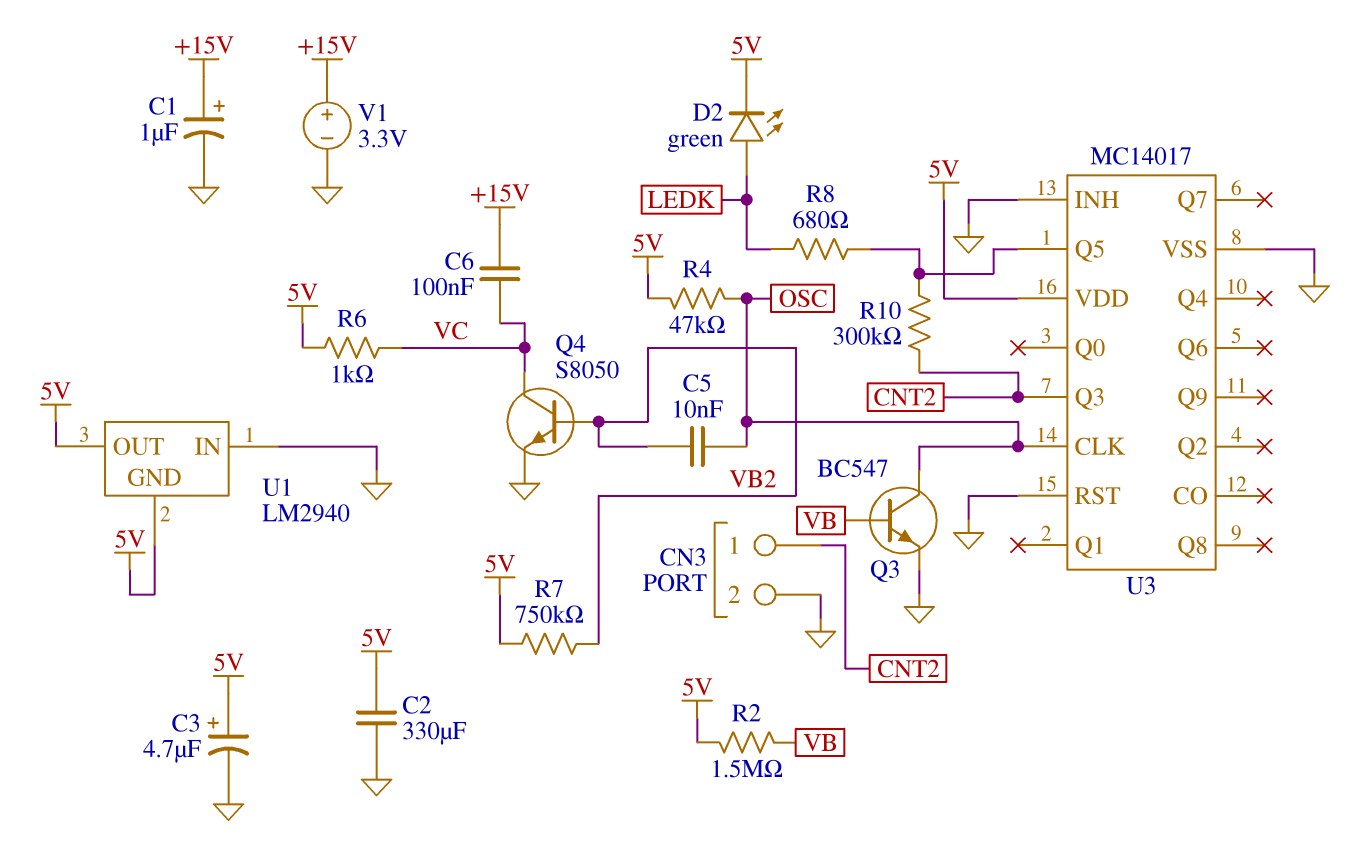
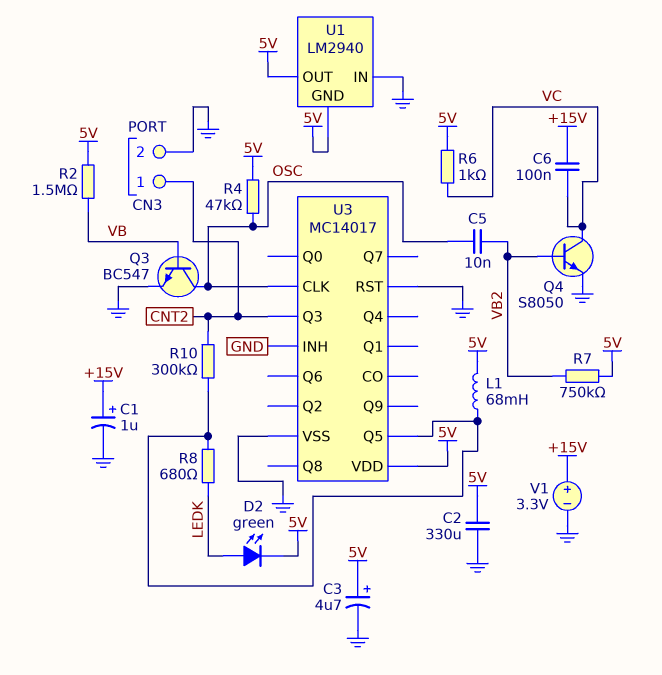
L1: none -> 68mH (5V, U3/Q5)

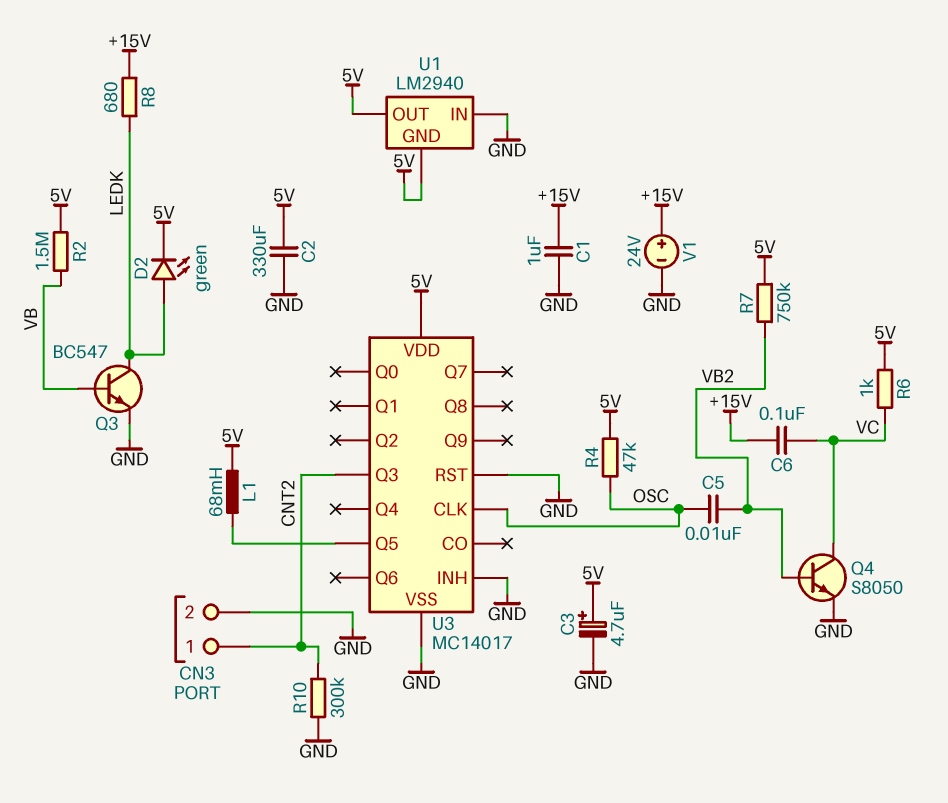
C1: 1uF (plus +15V, minus GND) -> 1uF (+15V, GND)
Q3: NPN BC547 (B VB, C OSC, E GND) -> NPN BC547 (B VB, C LEDK, E GND)
R8: 680 (LEDK, U3/Q5) -> 680 (+15V, LEDK)
R10: 300k (CNT2, U3/Q5) -> 300k (CNT2, GND)
V1: 3.3V (plus +15V, minus GND) -> 24V (plus +15V, minus GND)

